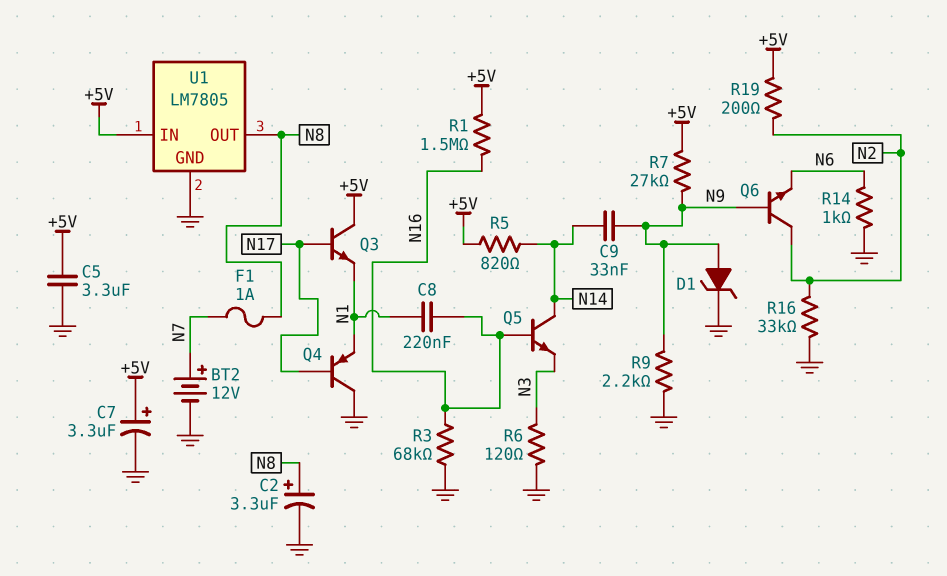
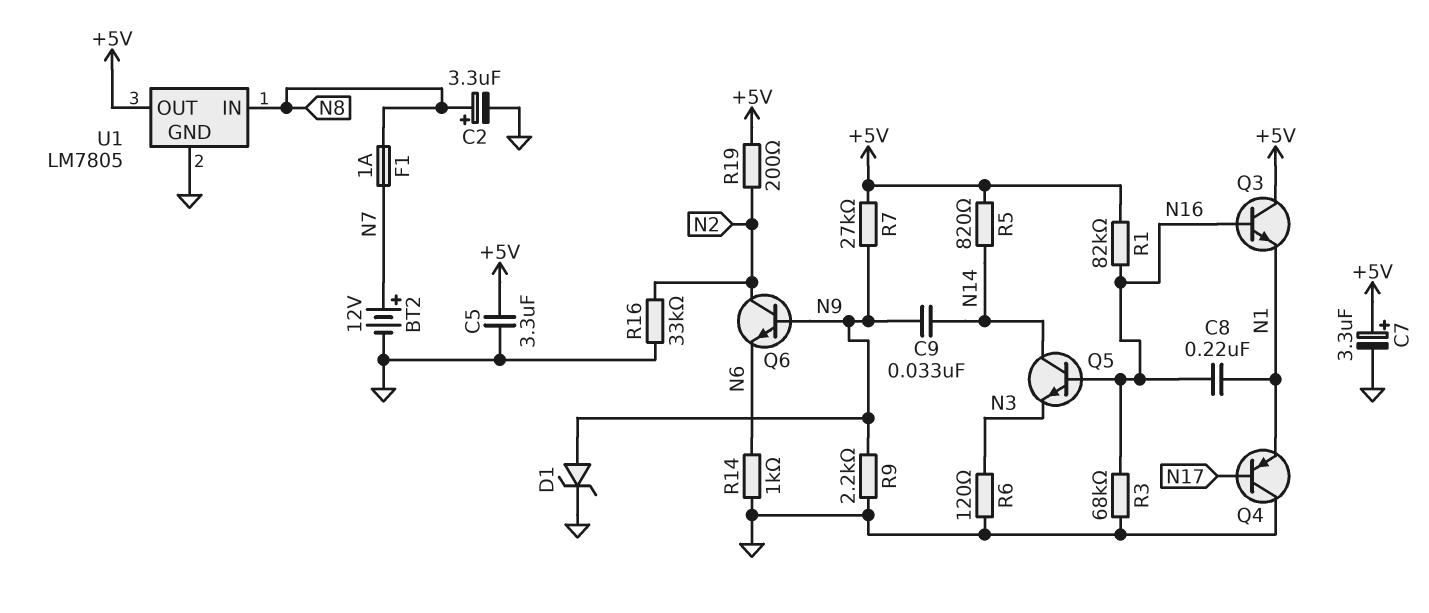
Q3: NPN (B N17, C +5V, E N1) -> NPN (B N16, C +5V, E N1)
R1: 1.5M (+5V, N16) -> 82k (+5V, N16)
U1 pin IN: +5V -> N8
U1 pin OUT: N8 -> +5V

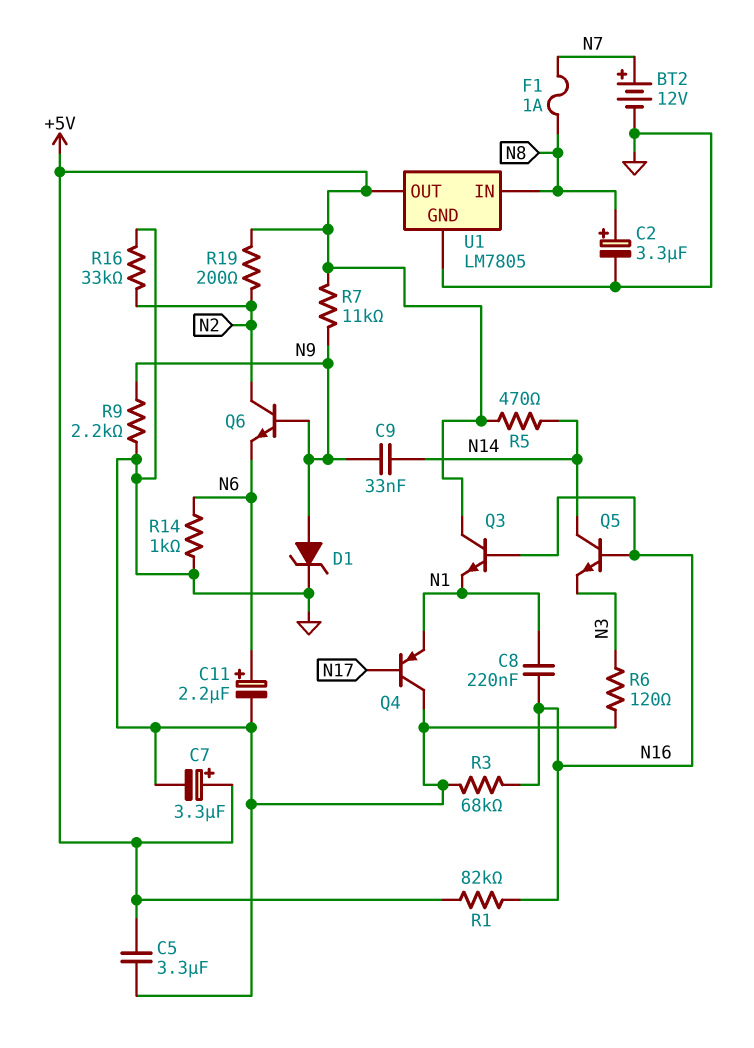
C11: none -> 2.2uF (plus N6, minus GND)
R5: 820 (+5V, N14) -> 470 (+5V, N14)
R7: 27k (+5V, N9) -> 11k (+5V, N9)

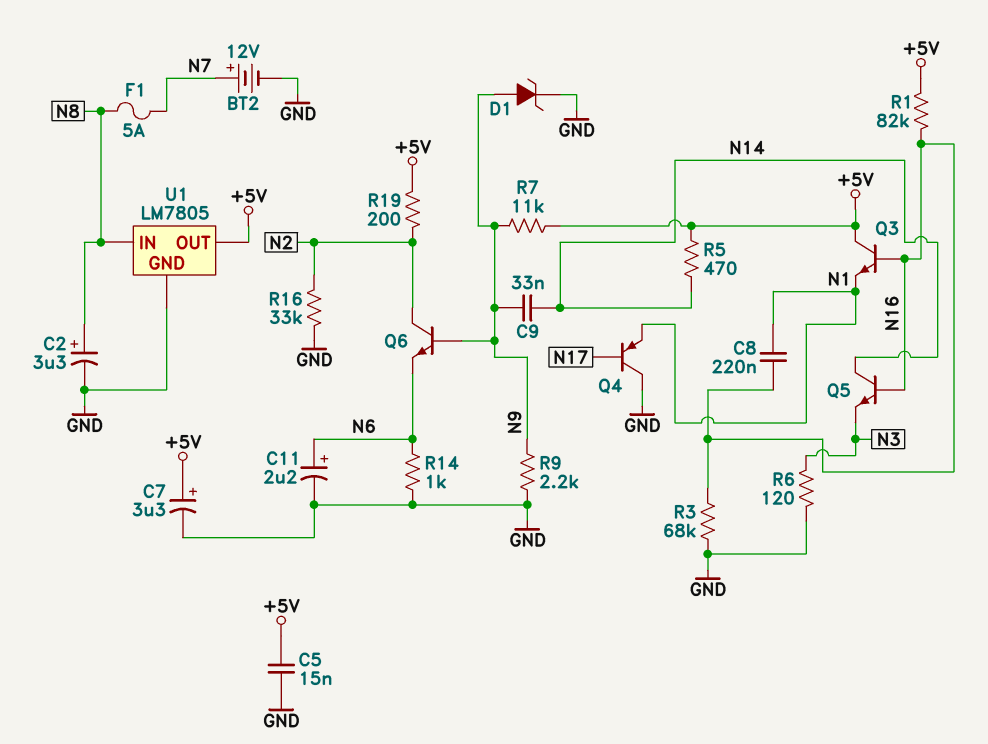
C5: 3.3uF (+5V, GND) -> 15nF (+5V, GND)
F1: 1A (N7, N8) -> 5A (N7, N8)

